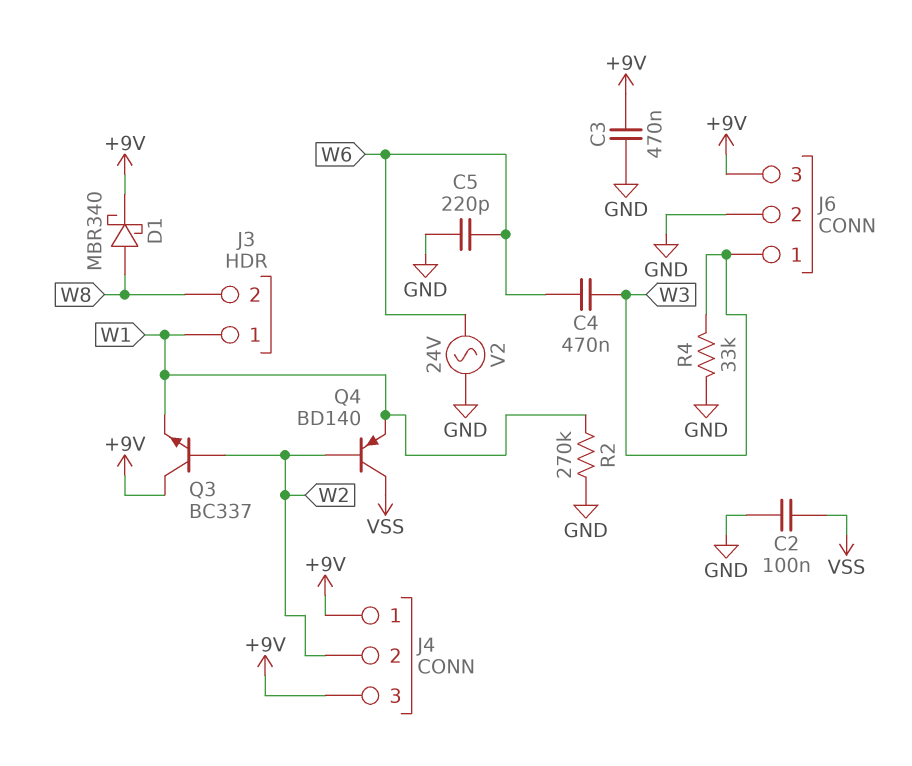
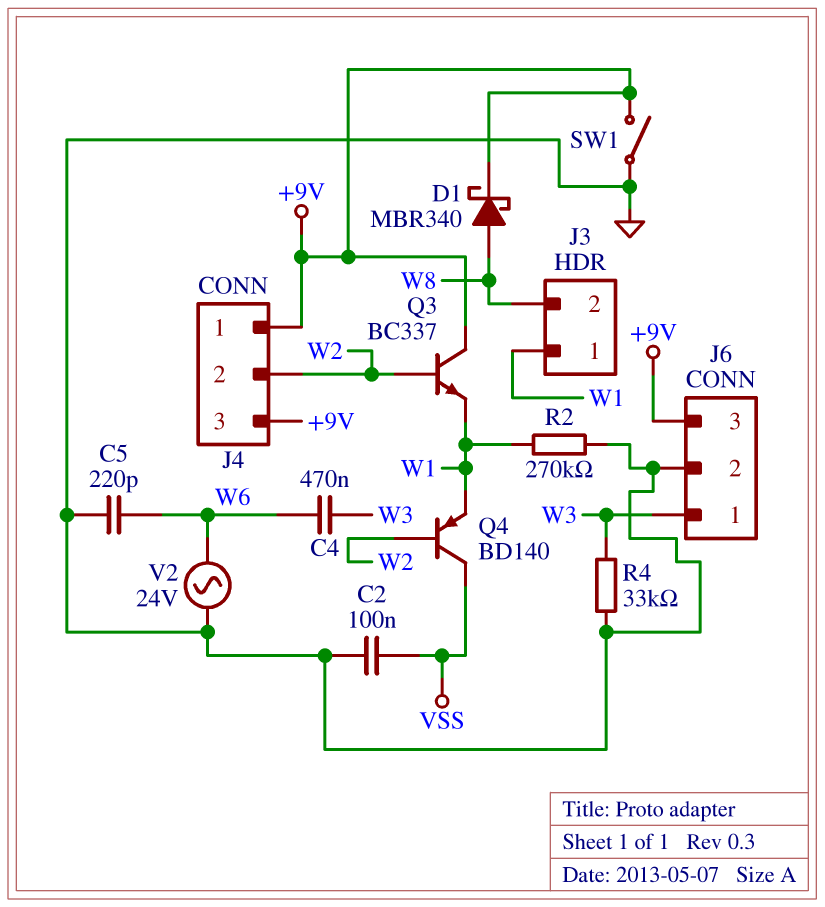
C3: 470nF (+9V, GND) -> none
SW1: none -> switch (+9V, GND)

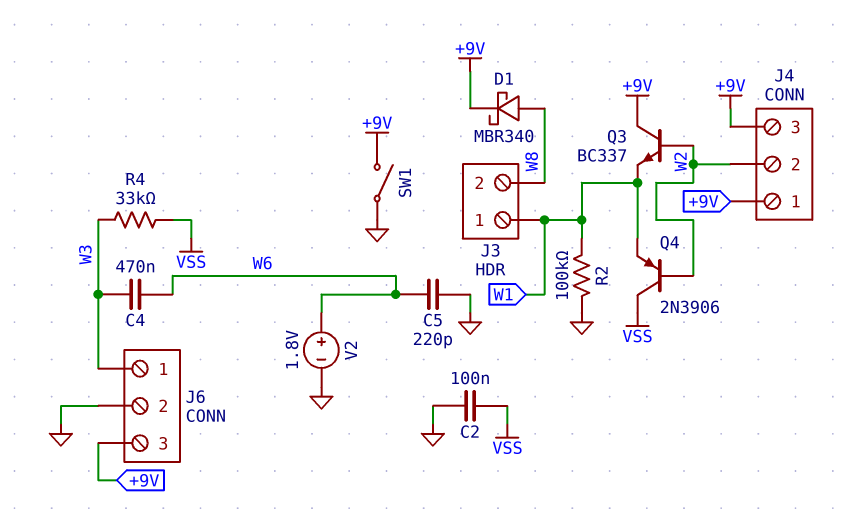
Q4: PNP BD140 (B W2, C VSS, E W1) -> PNP 2N3906 (B W2, C VSS, E W1)
R2: 270k (GND, W1) -> 100k (GND, W1)
R4: 33k (GND, W3) -> 33k (VSS, W3)
V2: AC 24V (GND, W6) -> 1.8V (plus W6, minus GND)

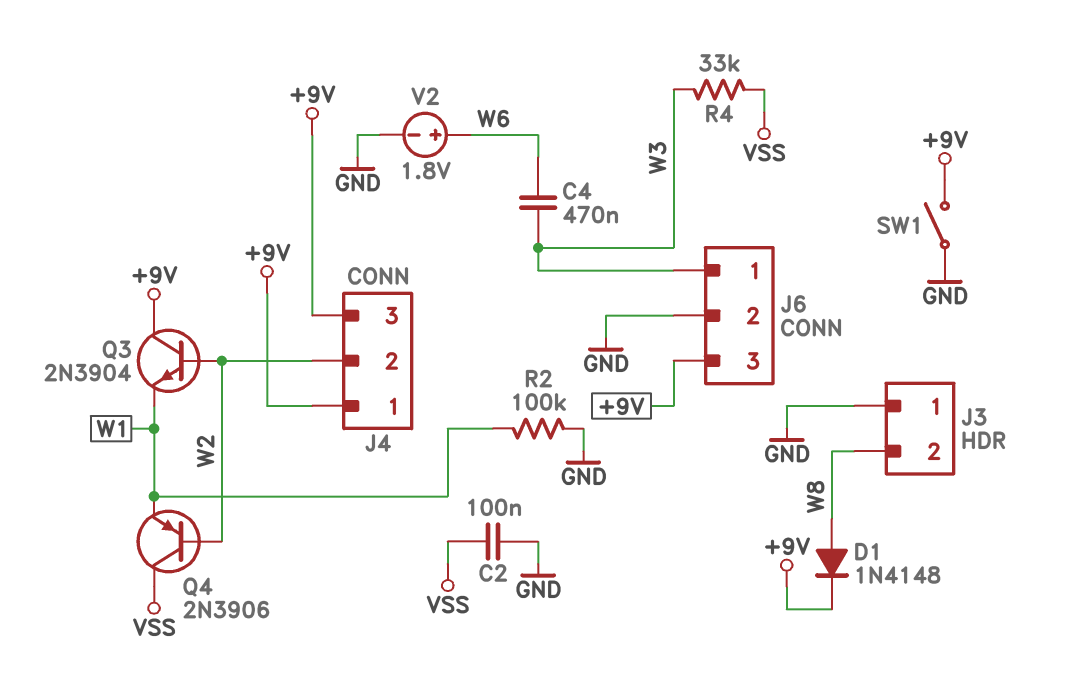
C5: 220pF (GND, W6) -> none
D1: schottky MBR340 (A W8, K +9V) -> diode 1N4148 (A W8, K +9V)
J3 pin 1: W1 -> GND
Q3: NPN BC337 (B W2, C +9V, E W1) -> NPN 2N3904 (B W2, C +9V, E W1)

